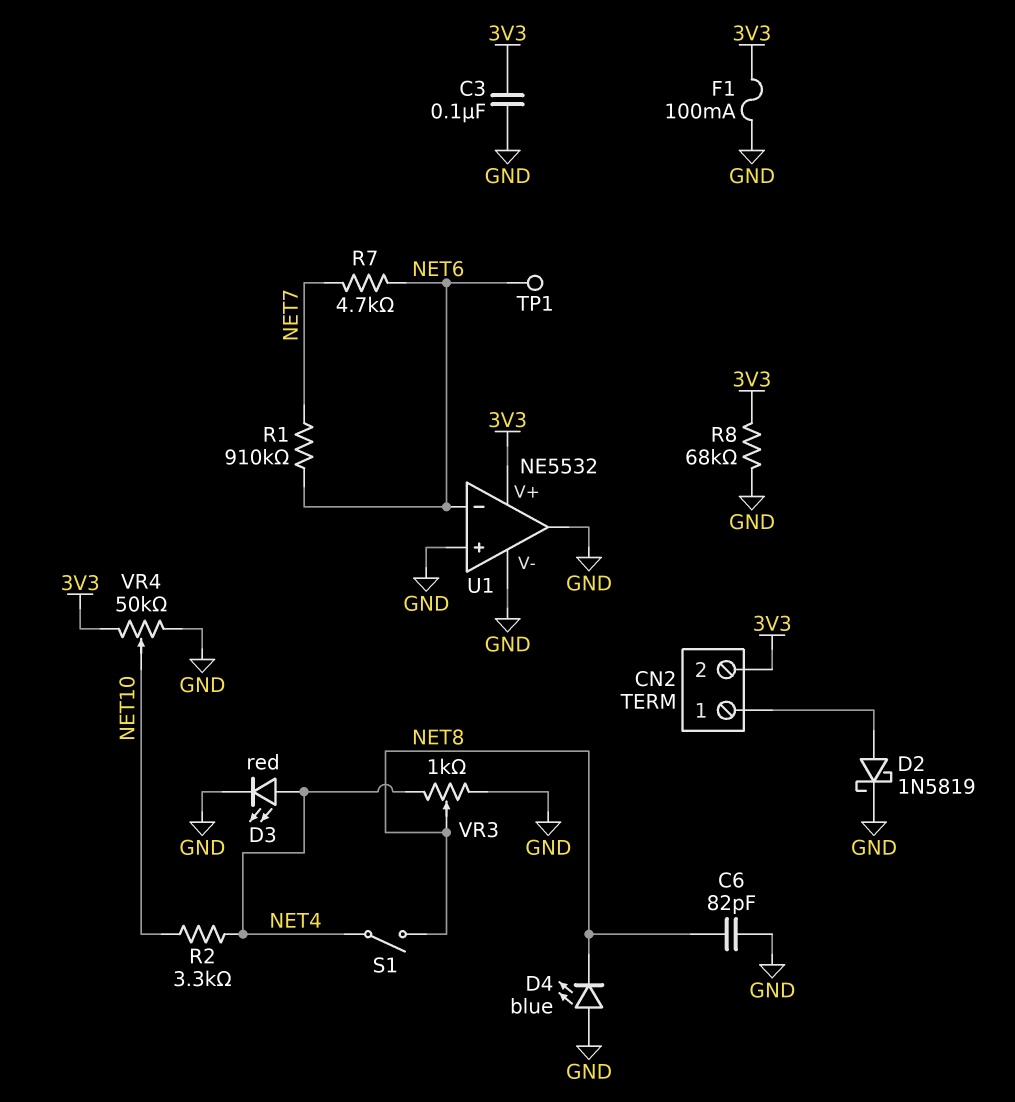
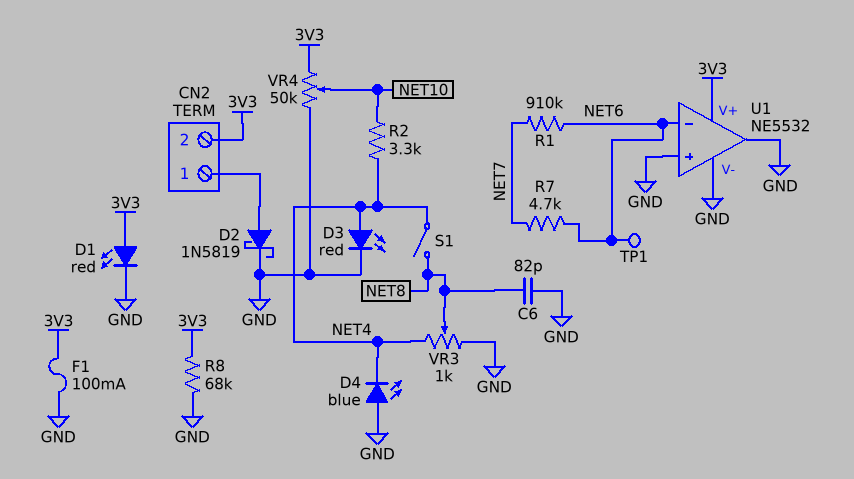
C3: 100nF (3V3, GND) -> none
D1: none -> LED red (A 3V3, K GND)
D4: LED blue (A GND, K NET8) -> LED blue (A GND, K NET4)

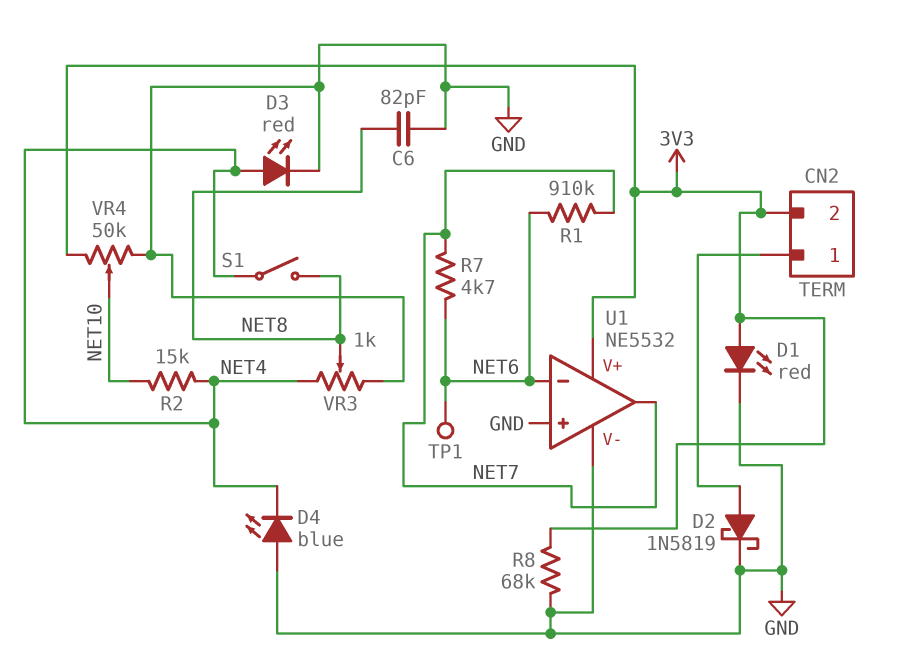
F1: 100mA (3V3, GND) -> none
R2: 3.3k (NET4, NET10) -> 15k (NET4, NET10)
U1 pin out: GND -> NET7

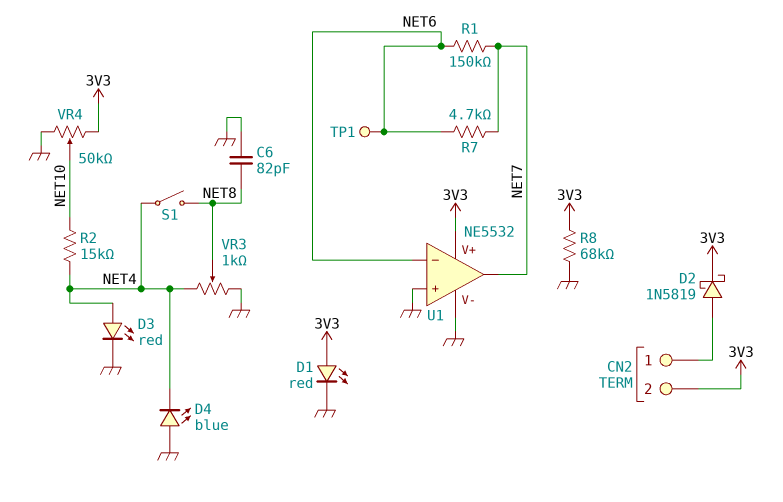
D2: schottky 1N5819 (A CN2/1, K GND) -> schottky 1N5819 (A CN2/1, K 3V3)
R1: 910k (NET6, NET7) -> 150k (NET6, NET7)

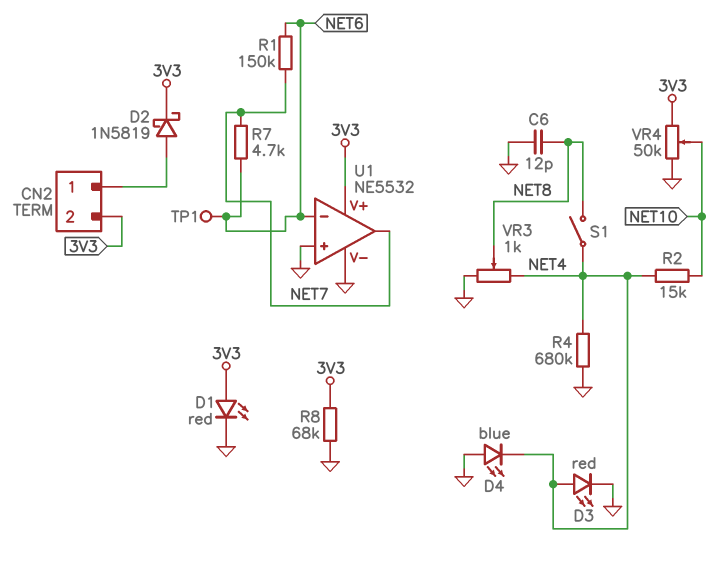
C6: 82pF (GND, NET8) -> 12pF (GND, NET8)
R4: none -> 680k (GND, NET4)

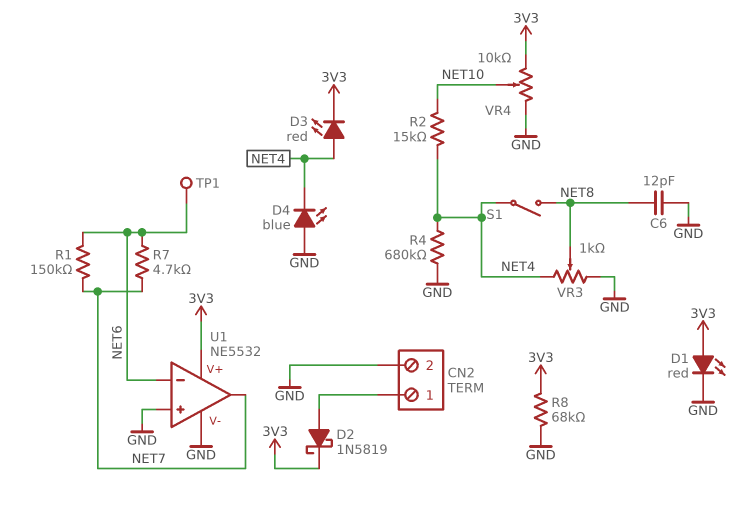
CN2 pin 2: 3V3 -> GND
D3: LED red (A NET4, K GND) -> LED red (A NET4, K 3V3)
VR4: 50k (3V3, GND, wiper NET10) -> 10k (3V3, GND, wiper NET10)

